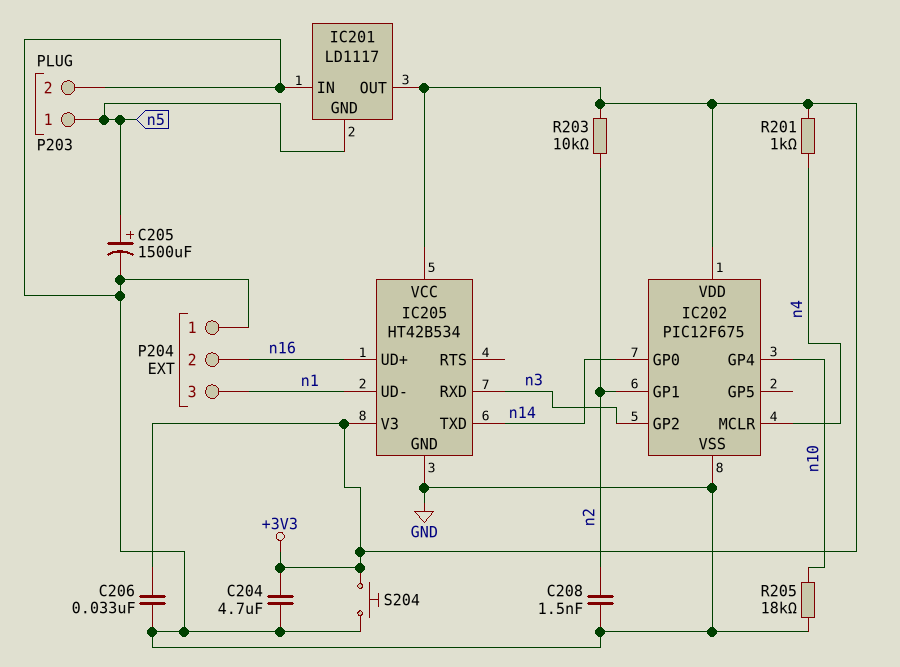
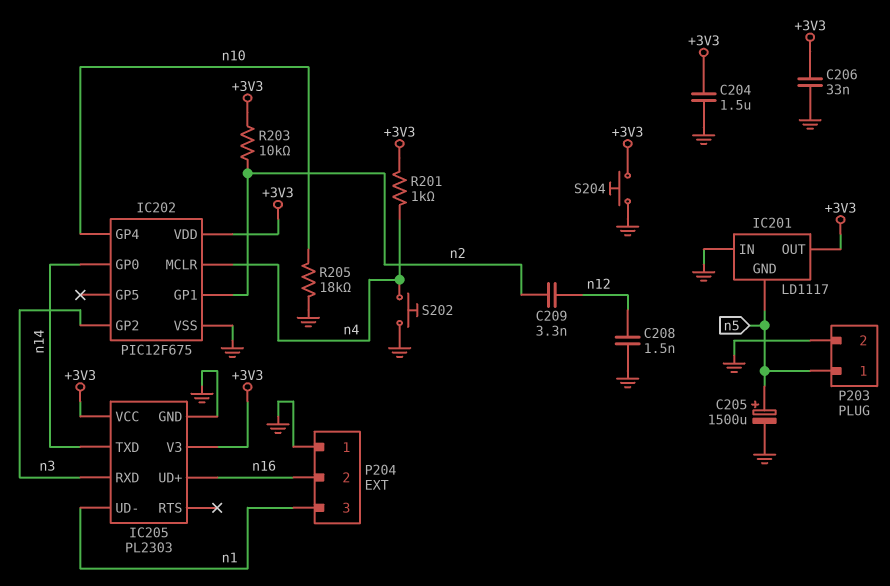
C204: 4.7uF (+3V3, GND) -> 1.5uF (+3V3, GND)
C208: 1.5nF (GND, n2) -> 1.5nF (GND, n12)
C209: none -> 3.3nF (n2, n12)
IC205: HT42B534 -> PL2303
S202: none -> button (GND, n4)

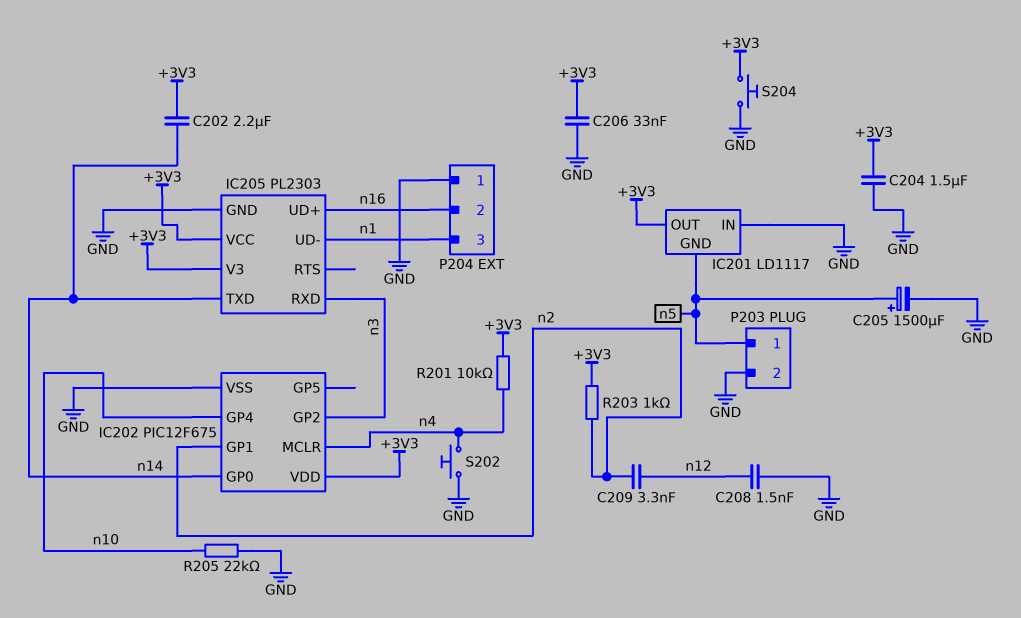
C202: none -> 2.2uF (+3V3, n14)
R201: 1k (+3V3, n4) -> 10k (+3V3, n4)
R203: 10k (+3V3, n2) -> 1k (+3V3, n2)
R205: 18k (GND, n10) -> 22k (GND, n10)

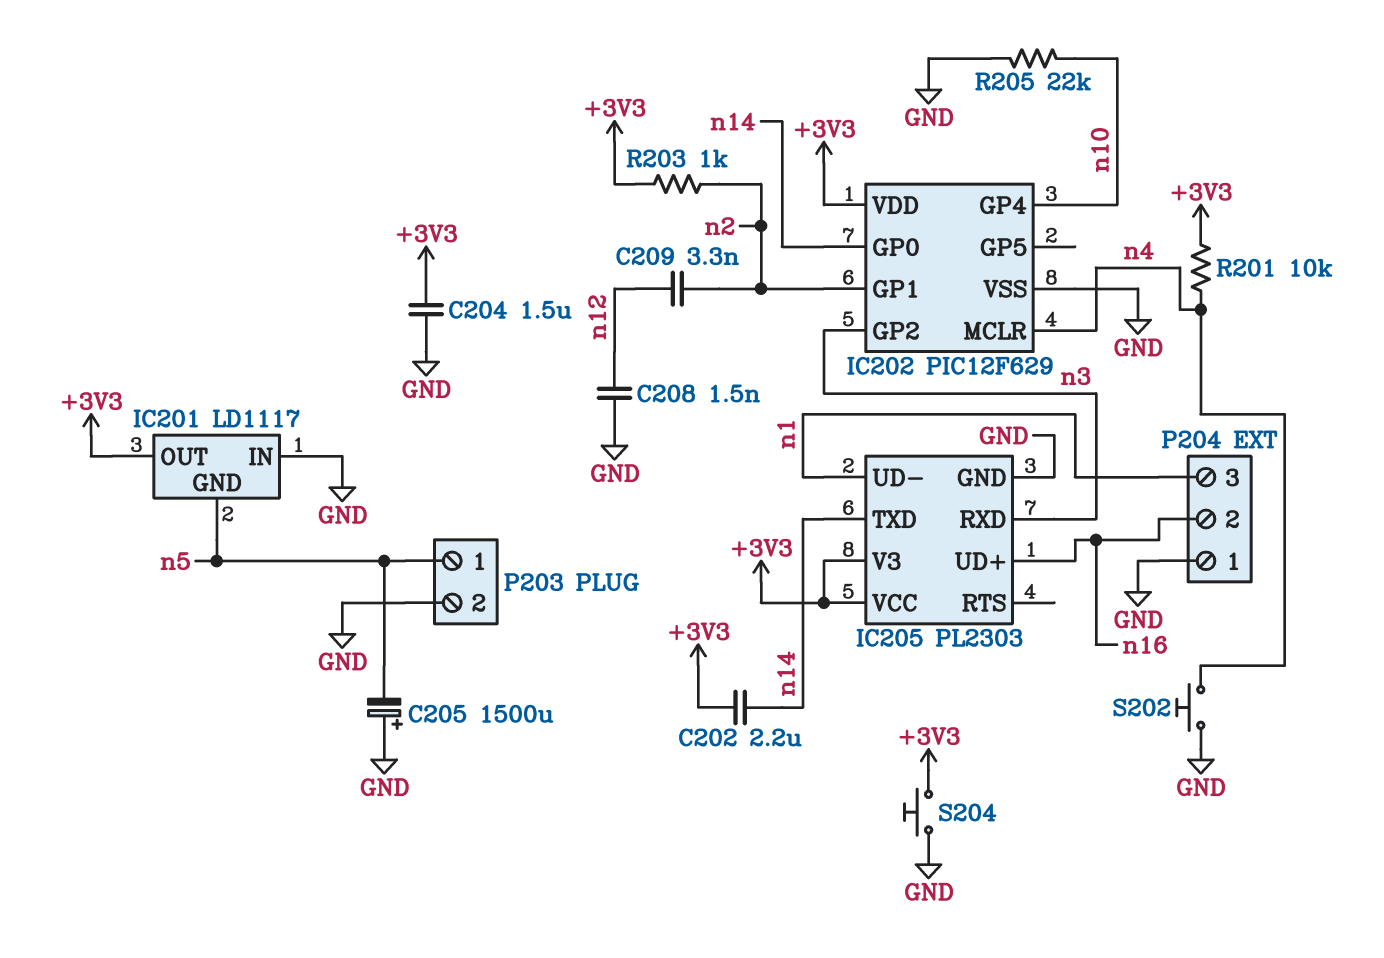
C205: 1500uF (plus n5, minus GND) -> 1500uF (plus GND, minus n5)
C206: 33nF (+3V3, GND) -> none
IC202: PIC12F675 -> PIC12F629

